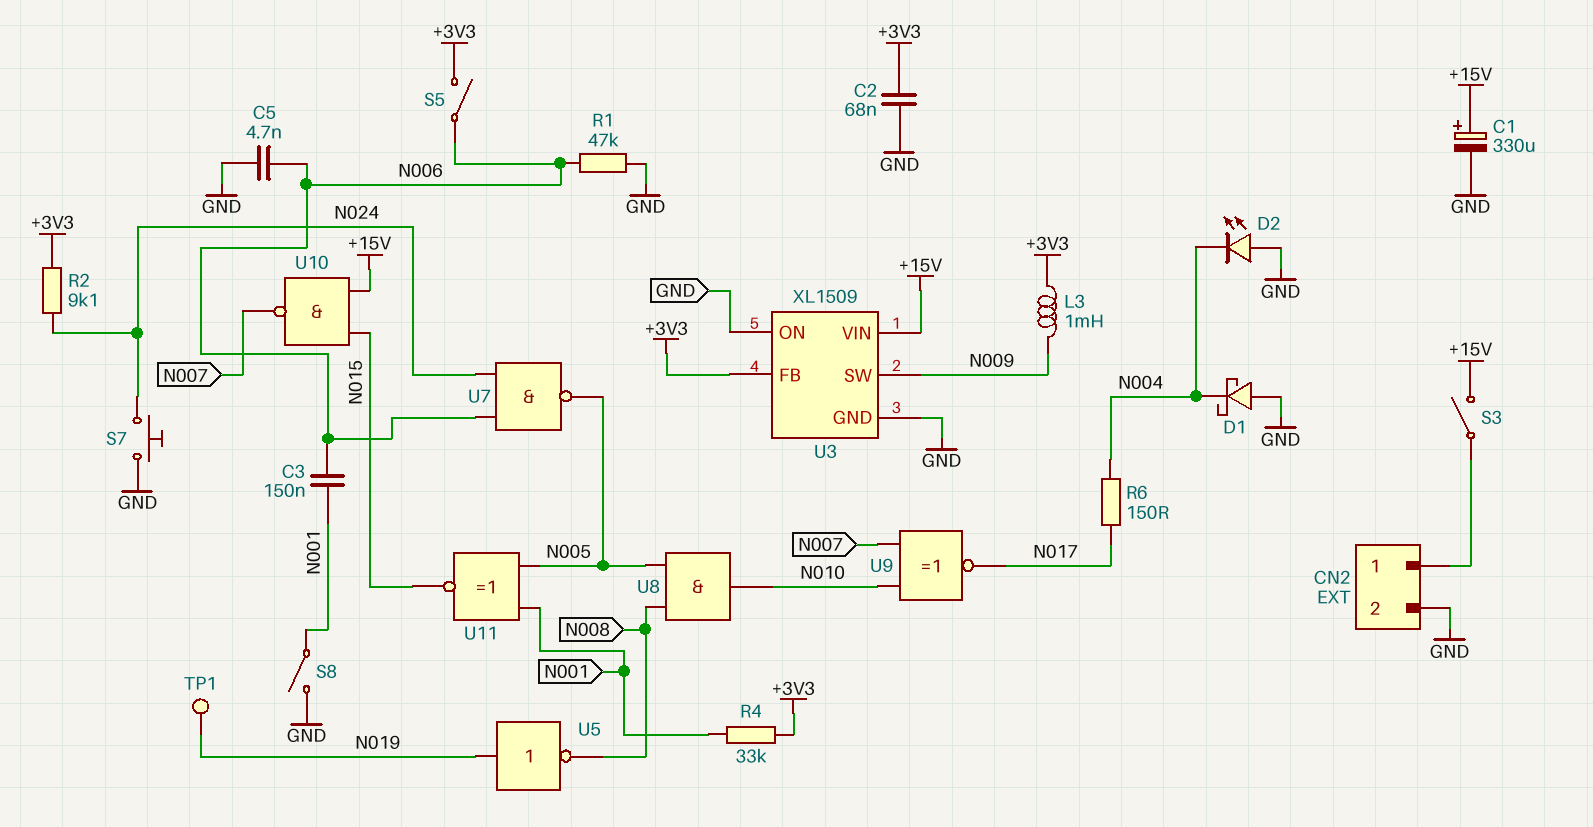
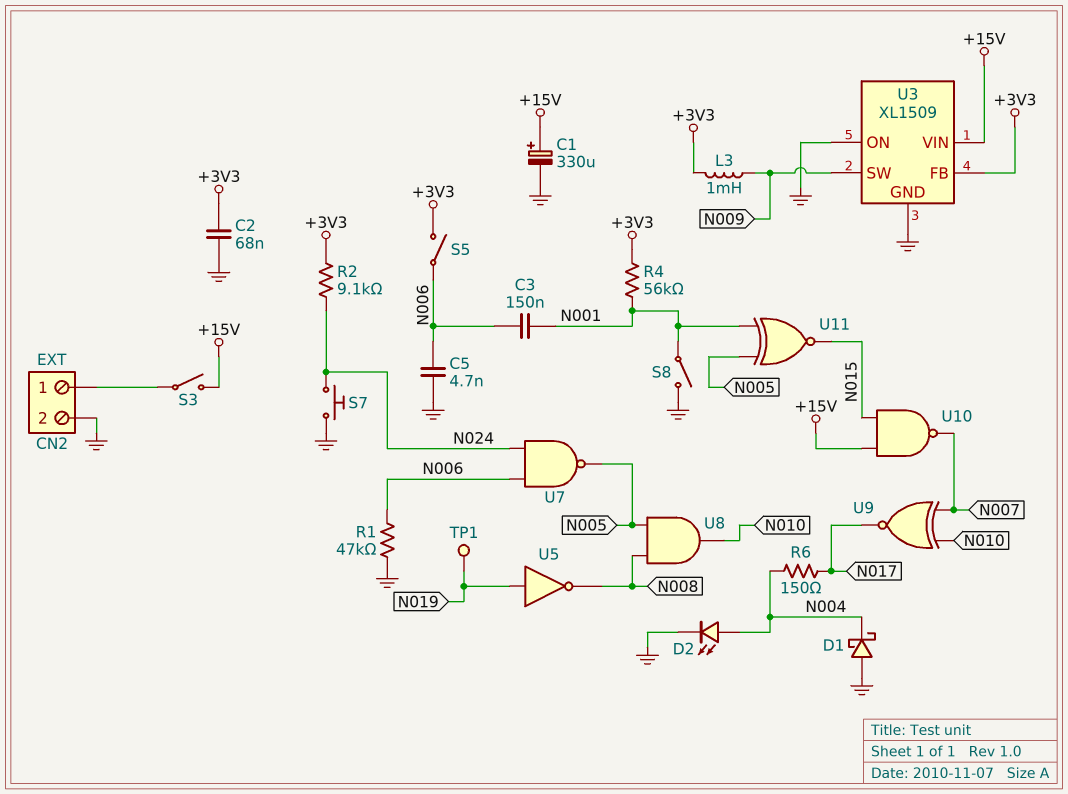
D2: LED (A GND, K N004) -> LED (A N004, K GND)
R4: 33k (+3V3, N001) -> 56k (+3V3, N001)

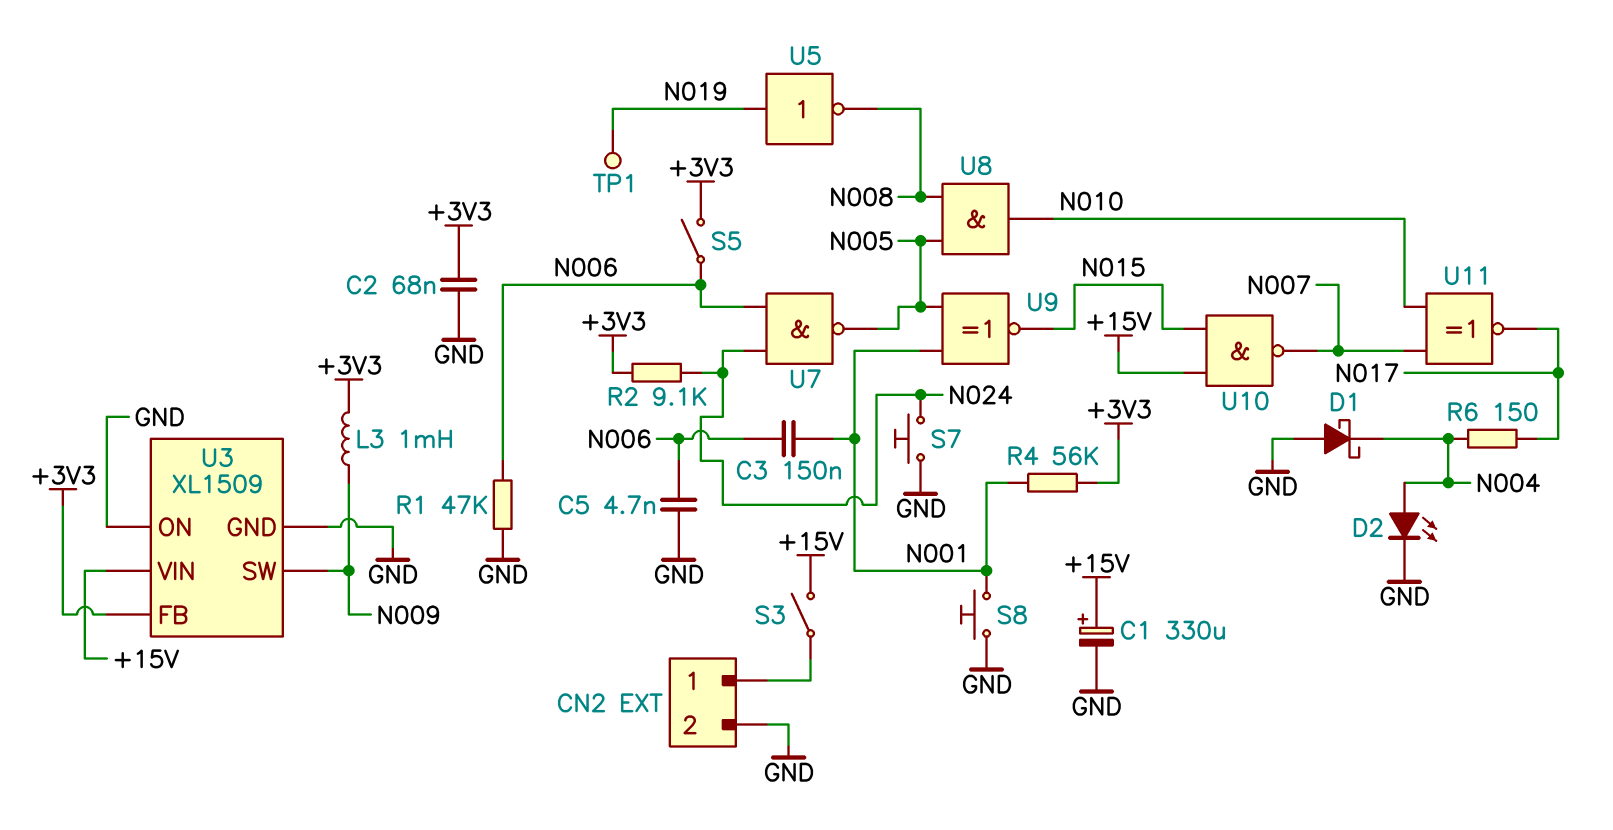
S8: switch (GND, N001) -> button (GND, N001)
U9: XNOR (in N007, in N010, out N017) -> XNOR (in N001, in N005, out N015)
U11: XNOR (in N001, in N005, out N015) -> XNOR (in N007, in N010, out N017)

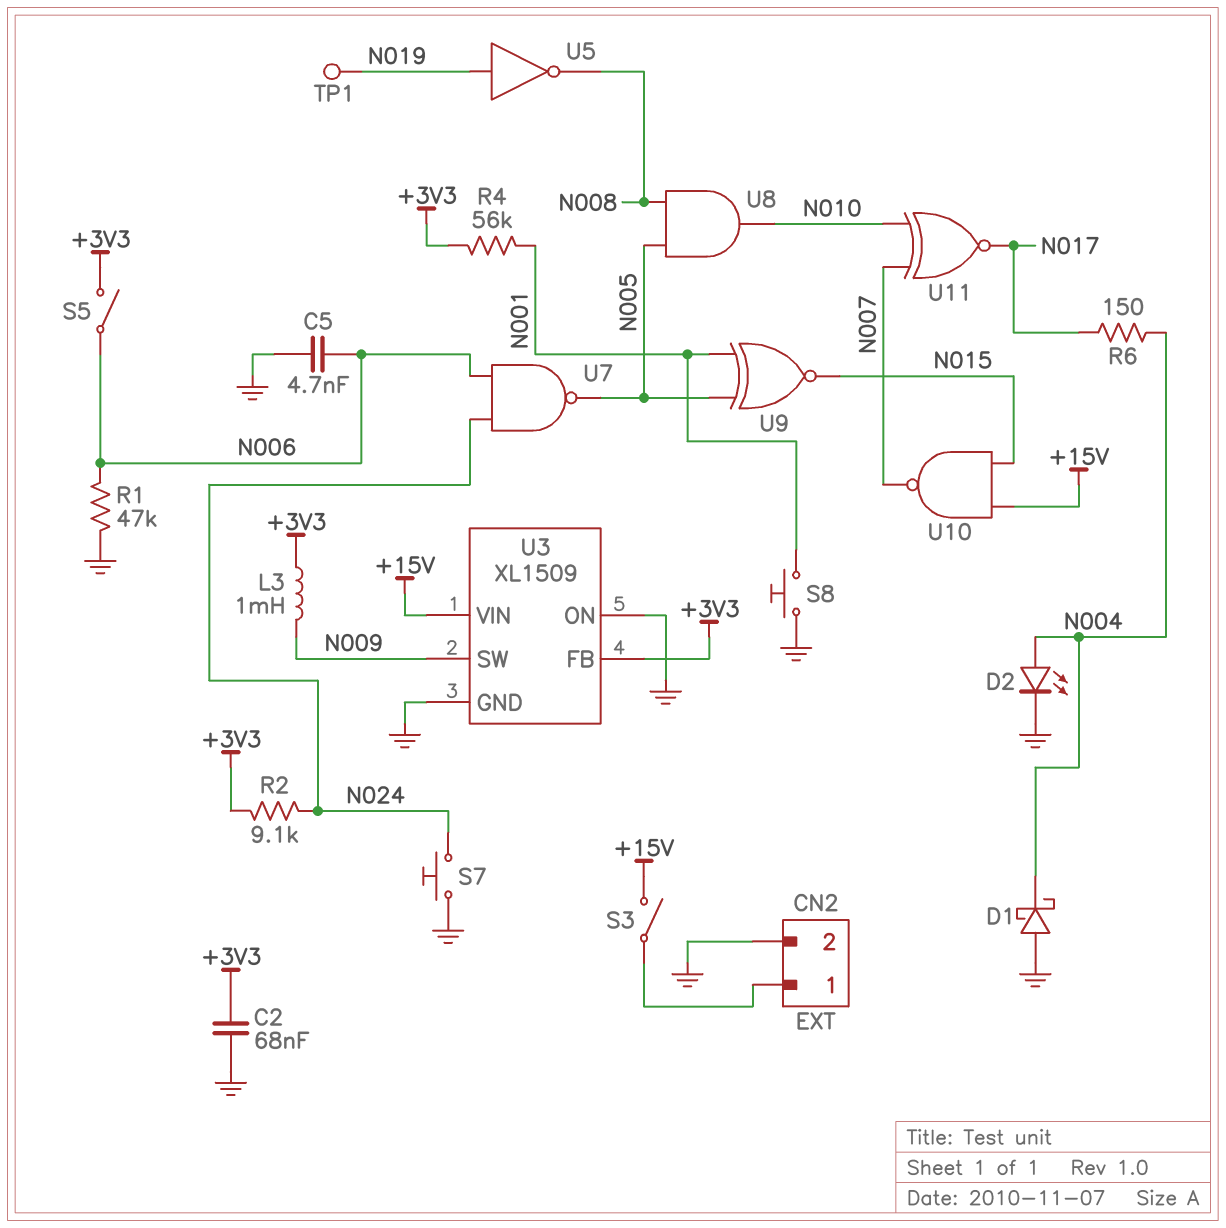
C1: 330uF (plus +15V, minus GND) -> none
C3: 150nF (N001, N006) -> none

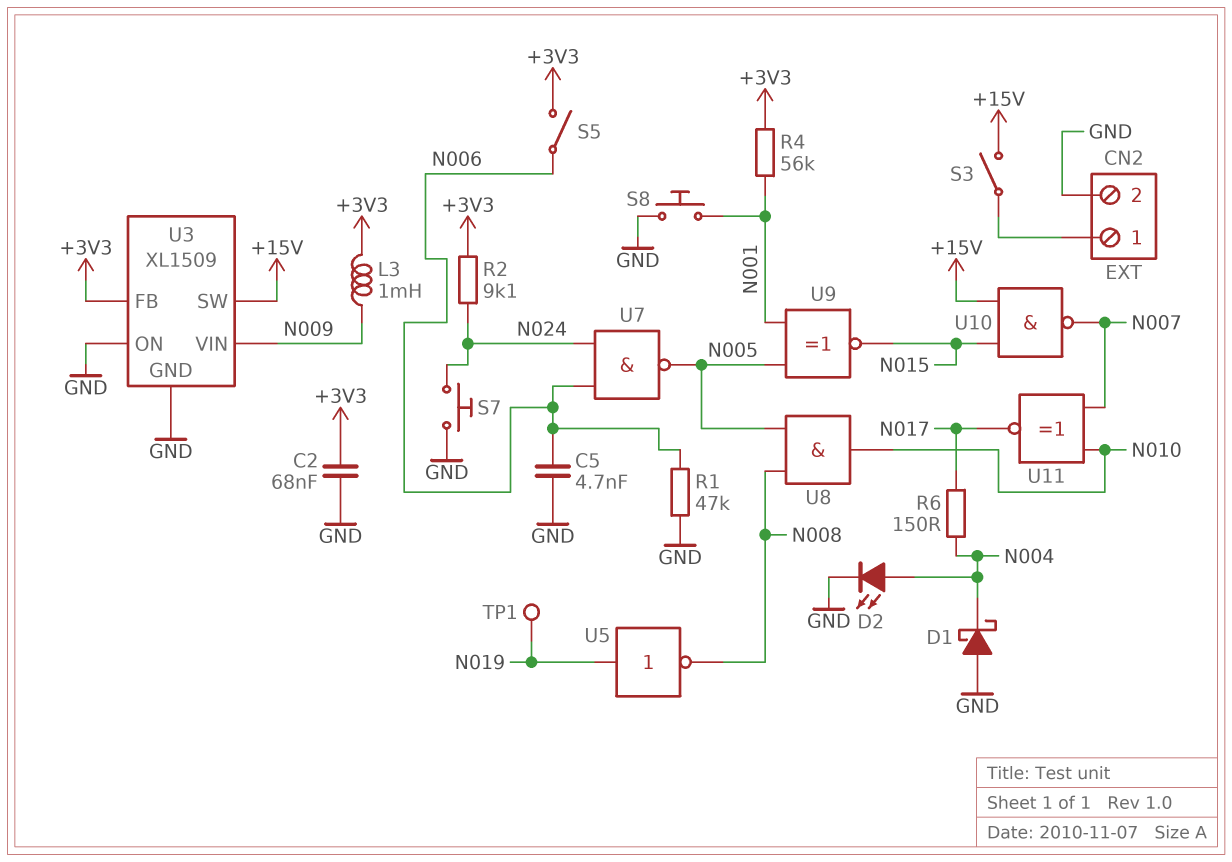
U3 pin SW: N009 -> +15V
U3 pin VIN: +15V -> N009

